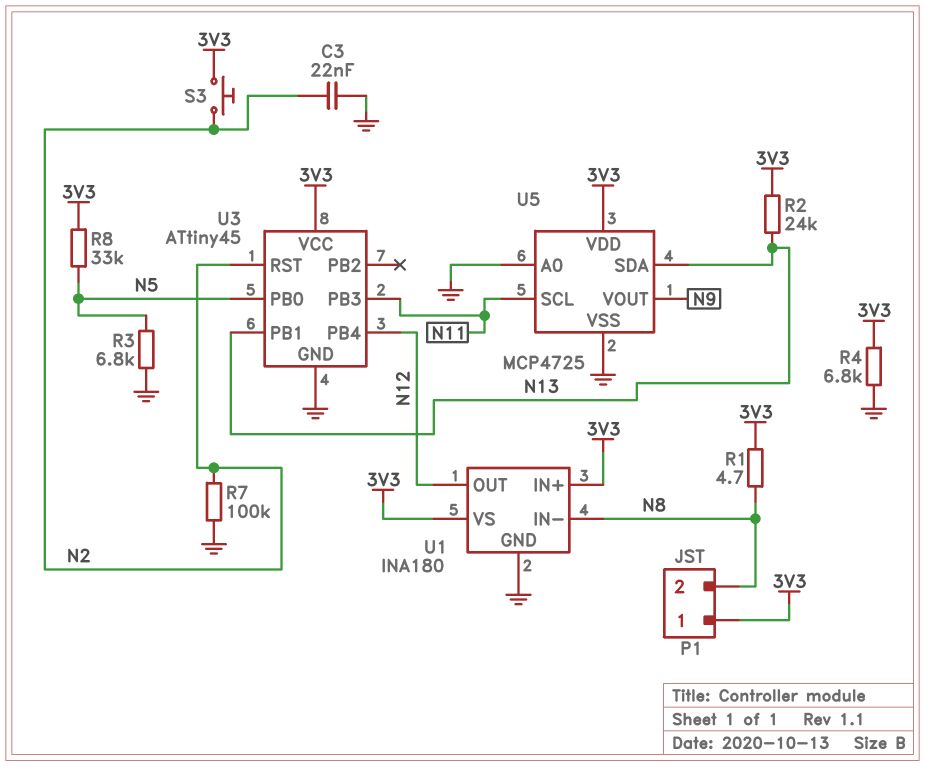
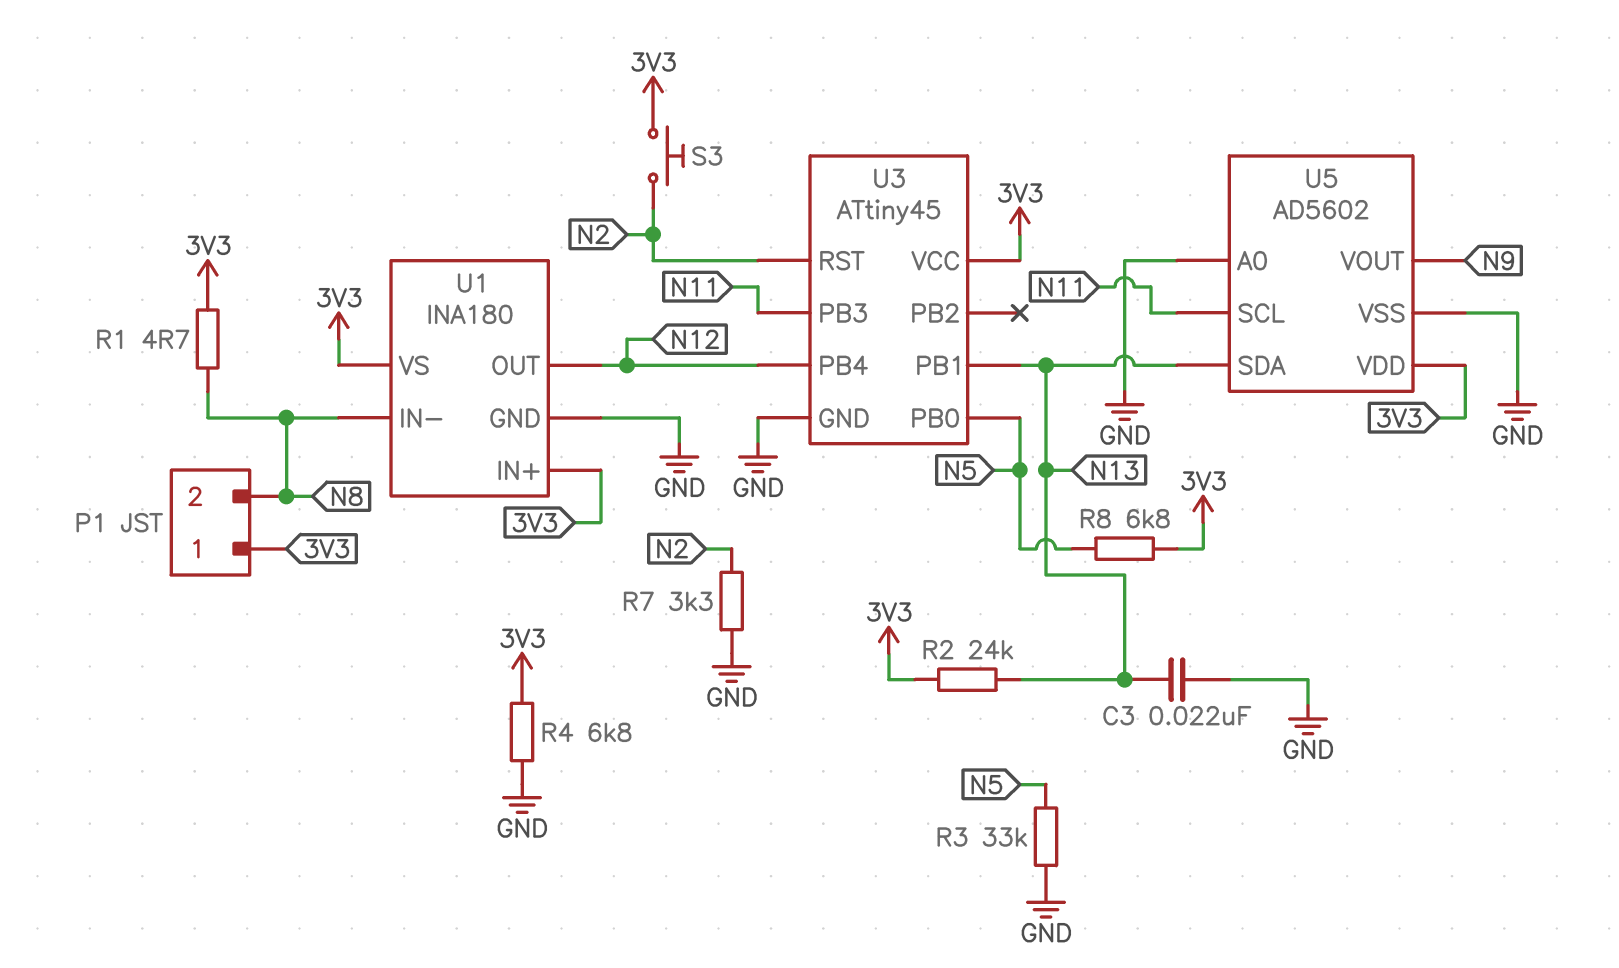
C3: 22nF (GND, N2) -> 22nF (GND, N13)
R3: 6.8k (GND, N5) -> 33k (GND, N5)
R7: 100k (GND, N2) -> 3.3k (GND, N2)
R8: 33k (3V3, N5) -> 6.8k (3V3, N5)
U5: MCP4725 -> AD5602

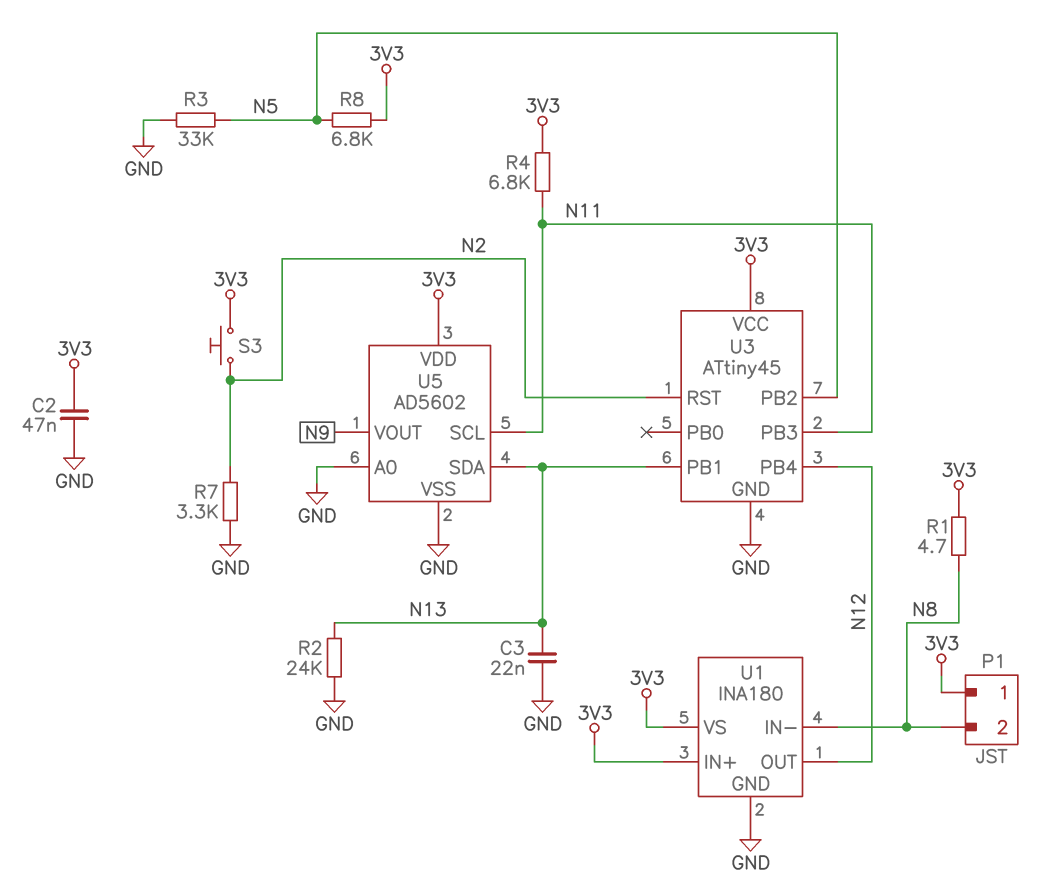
C2: none -> 47nF (3V3, GND)
R2: 24k (3V3, N13) -> 24k (GND, N13)
R4: 6.8k (3V3, GND) -> 6.8k (3V3, N11)
U3 pin PB0: N5 -> none
U3 pin PB2: none -> N5

